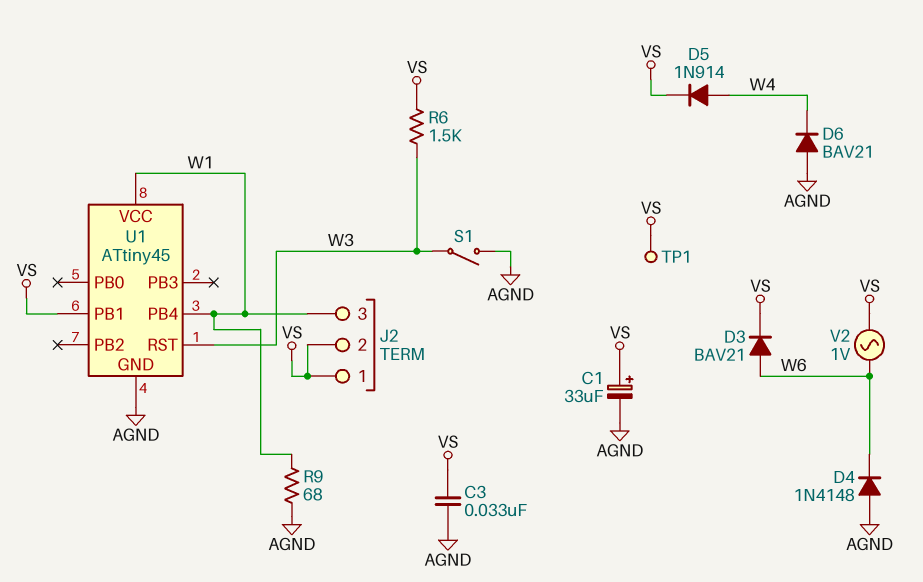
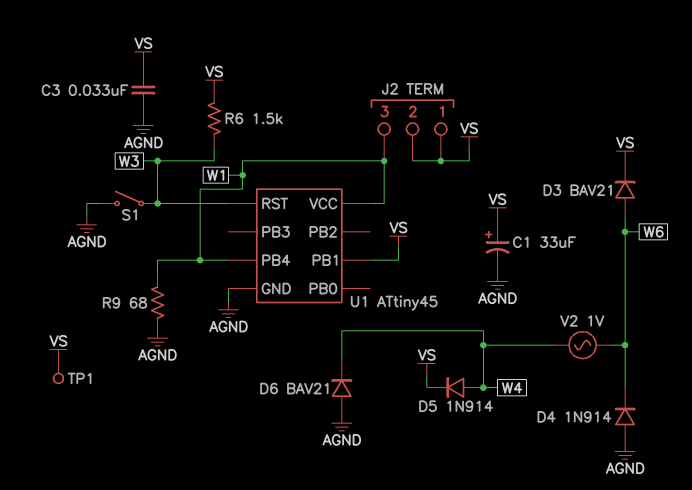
D4: diode 1N4148 (A AGND, K W6) -> diode 1N914 (A AGND, K W6)
V2: AC 1V (VS, W6) -> AC 1V (W4, W6)

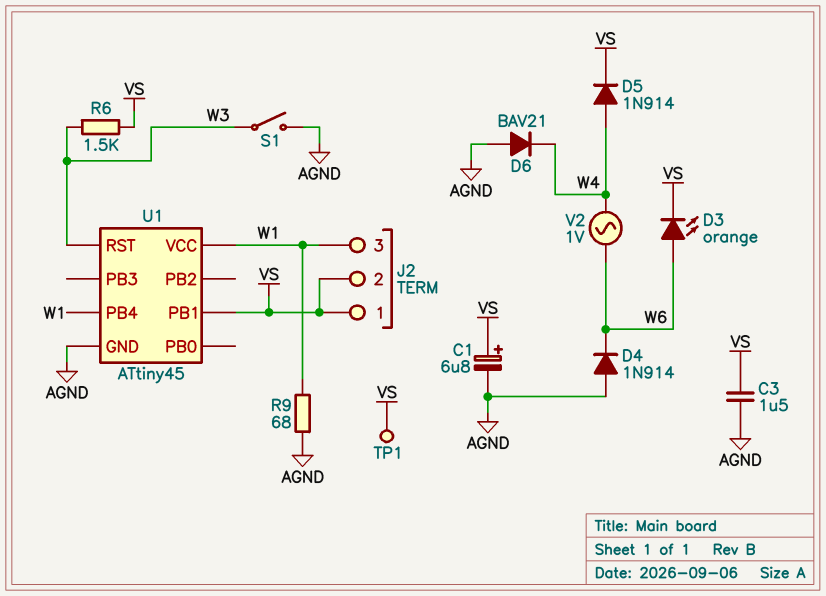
C1: 33uF (plus VS, minus AGND) -> 6.8uF (plus VS, minus AGND)
C3: 33nF (AGND, VS) -> 1.5uF (AGND, VS)
D3: diode BAV21 (A W6, K VS) -> LED orange (A W6, K VS)

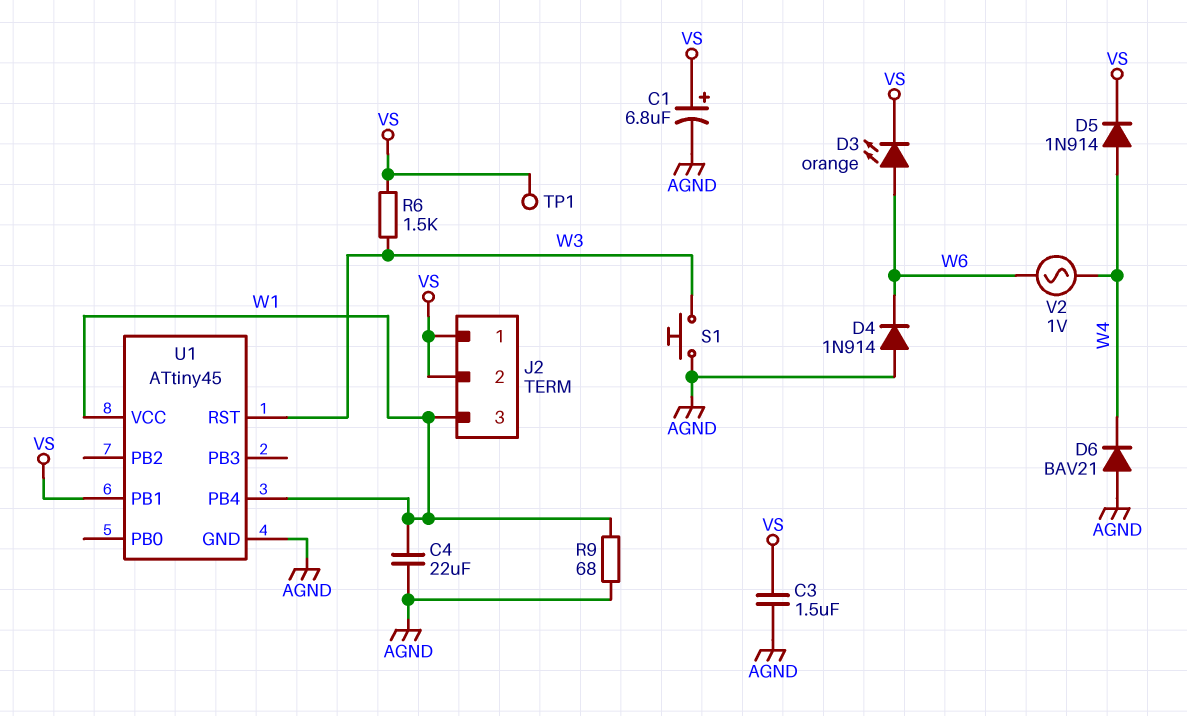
C4: none -> 22uF (AGND, W1)
S1: switch (AGND, W3) -> button (AGND, W3)

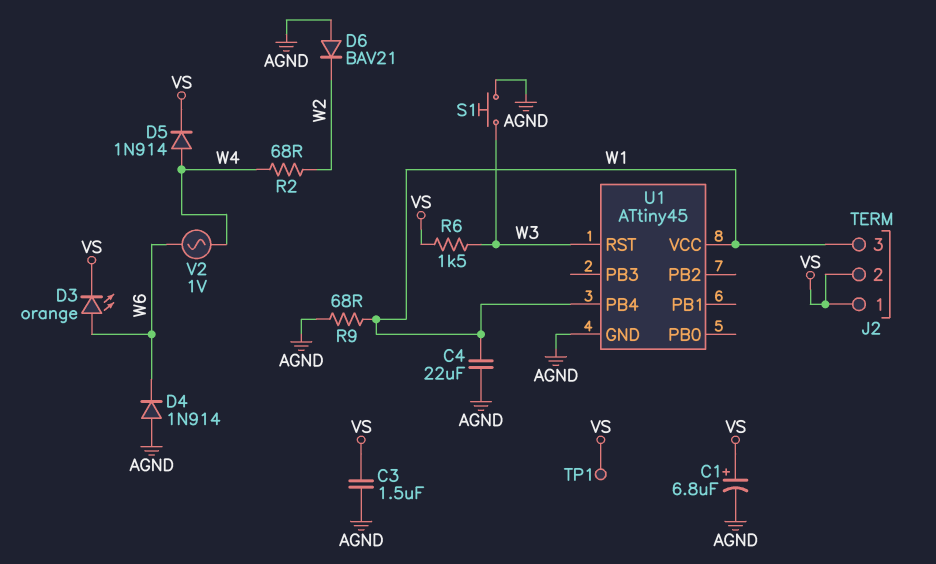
D6: diode BAV21 (A AGND, K W4) -> diode BAV21 (A AGND, K W2)
R2: none -> 68 (W2, W4)
U1 pin PB1: VS -> none

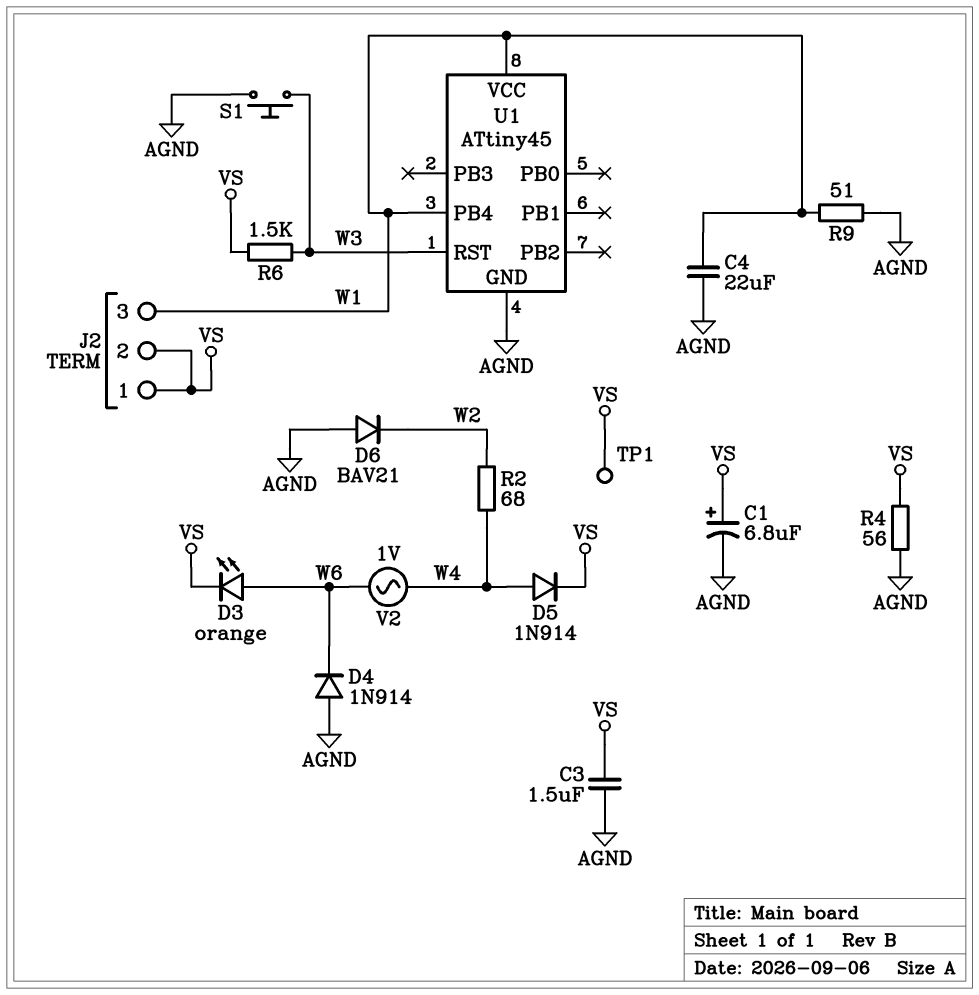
R4: none -> 56 (AGND, VS)
R9: 68 (AGND, W1) -> 51 (AGND, W1)

